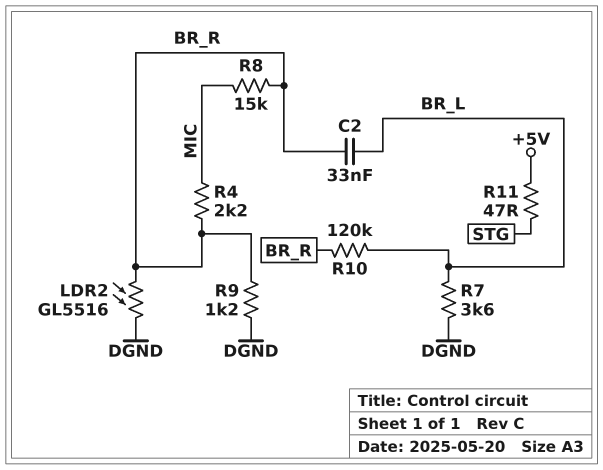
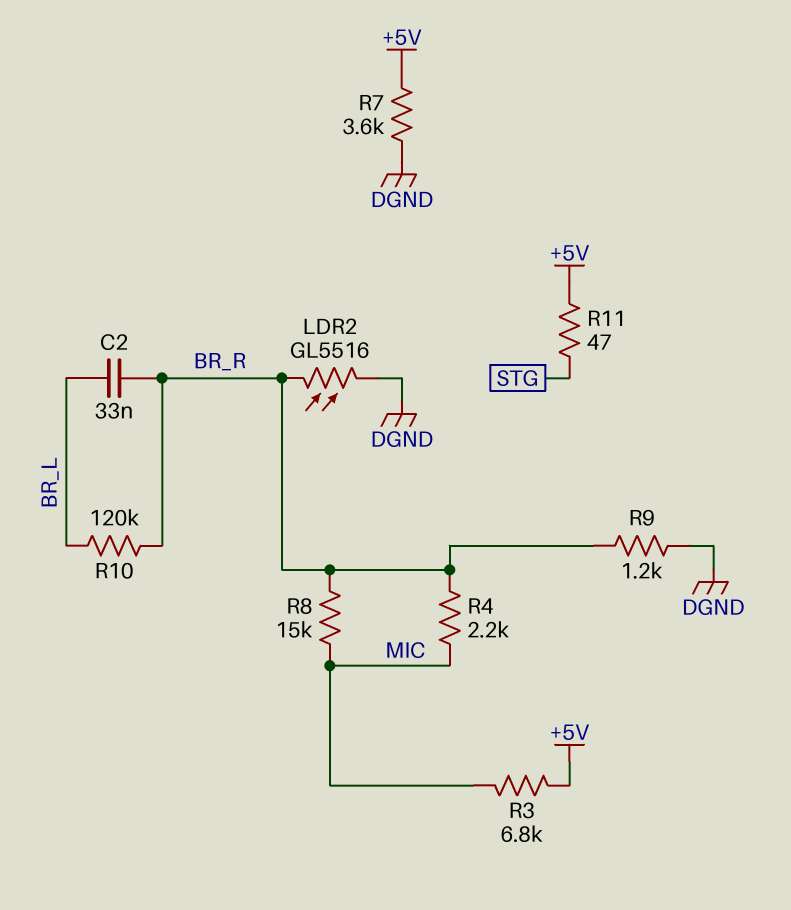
R3: none -> 6.8k (+5V, MIC)
R7: 3.6k (BR_L, DGND) -> 3.6k (+5V, DGND)

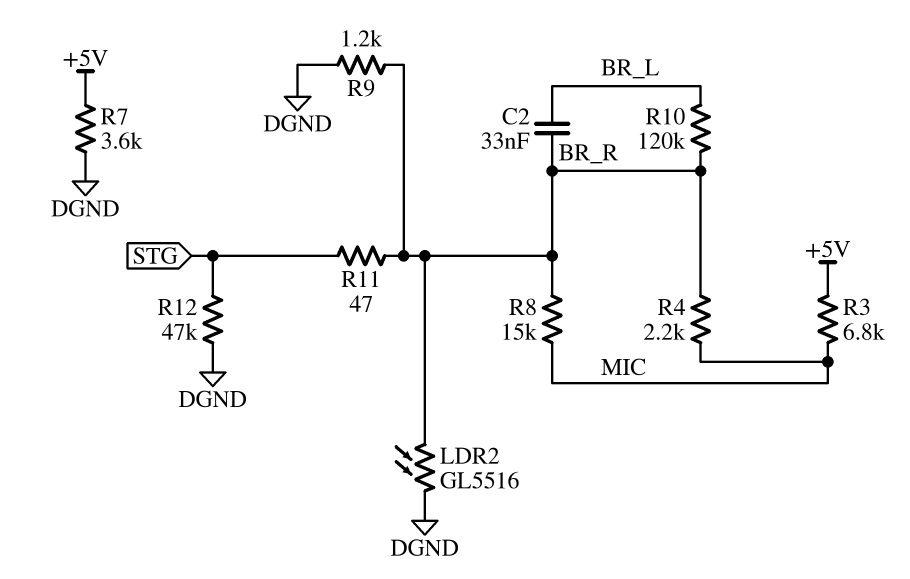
R11: 47 (+5V, STG) -> 47 (BR_R, STG)
R12: none -> 47k (DGND, STG)

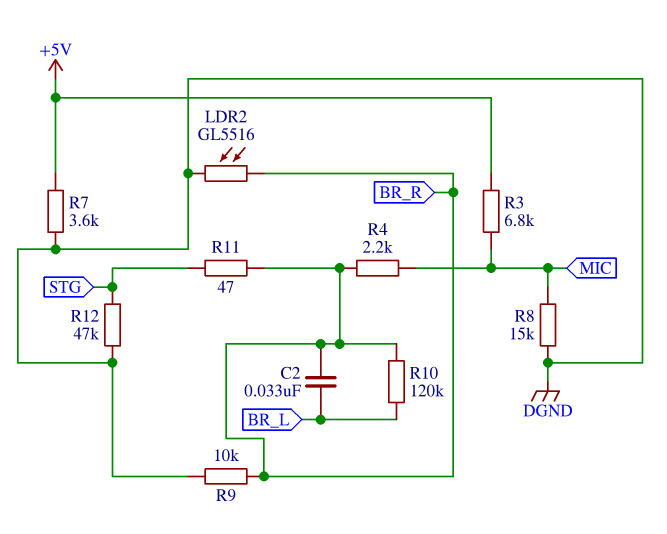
R8: 15k (BR_R, MIC) -> 15k (DGND, MIC)
R9: 1.2k (BR_R, DGND) -> 10k (BR_R, DGND)

